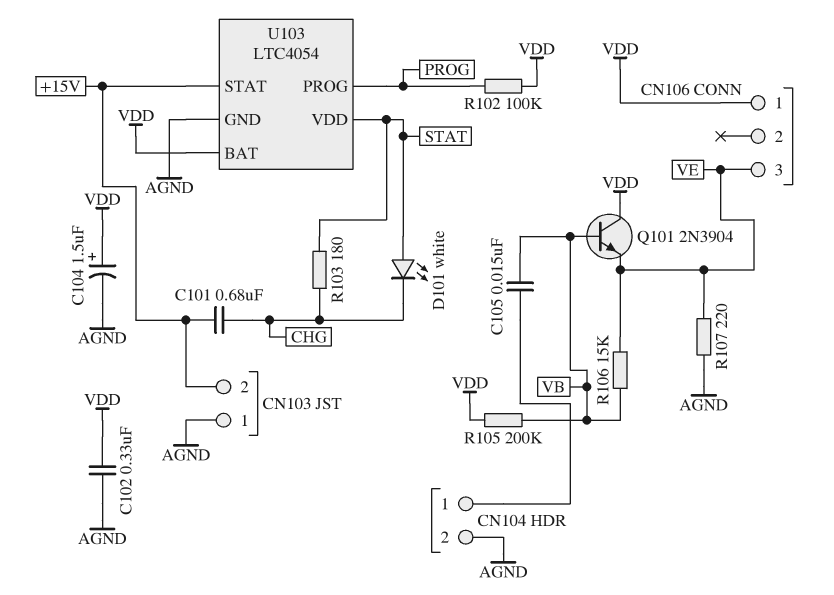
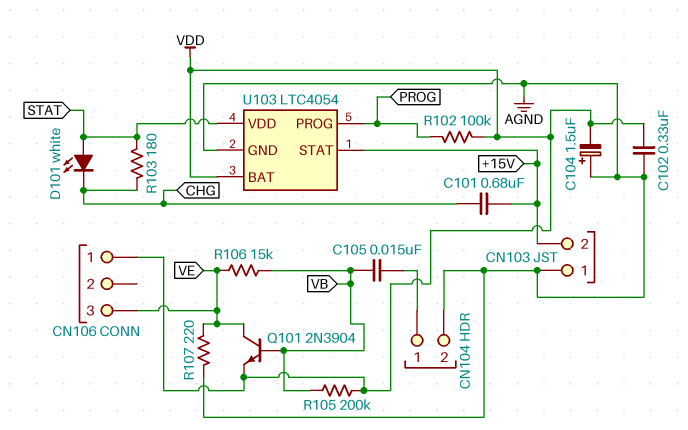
C104: 1.5uF (plus VDD, minus AGND) -> 1.5uF (plus AGND, minus VDD)
Q101: NPN 2N3904 (B VB, C VDD, E VE) -> NPN 2N3904 (B VB, C VE, E VDD)

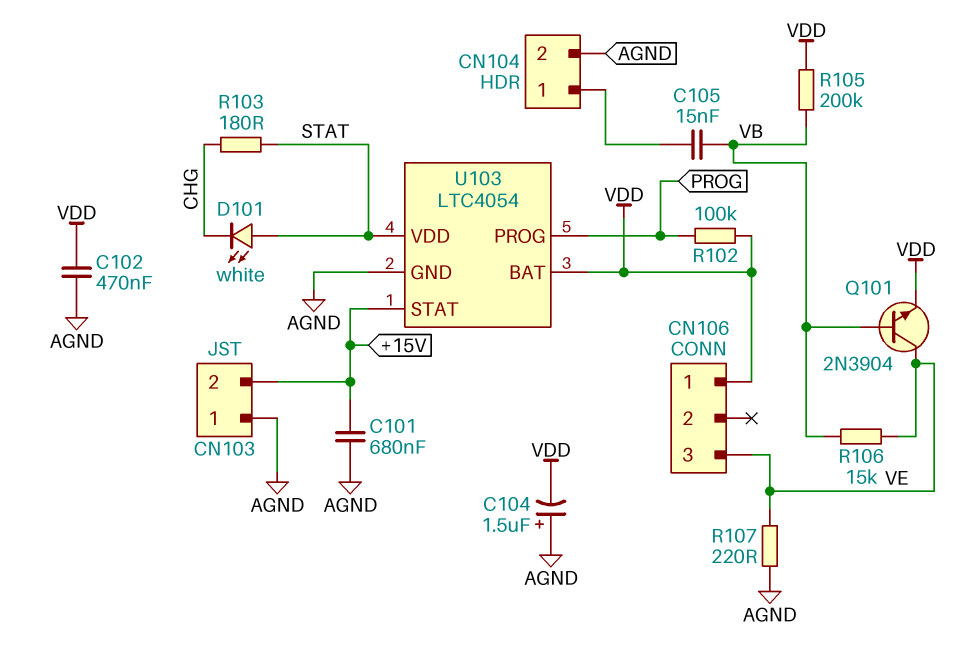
C101: 680nF (+15V, CHG) -> 680nF (+15V, AGND)
C102: 330nF (AGND, VDD) -> 470nF (AGND, VDD)

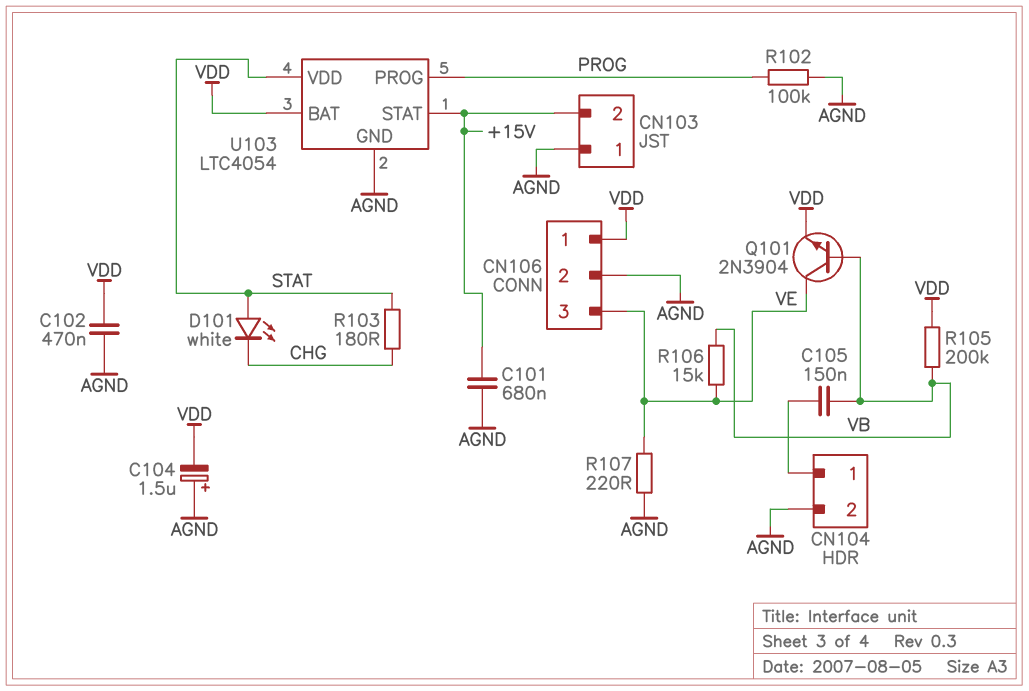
C105: 15nF (CN104/1, VB) -> 150nF (CN104/1, VB)
CN106 pin 2: none -> AGND
R102: 100k (PROG, VDD) -> 100k (AGND, PROG)

